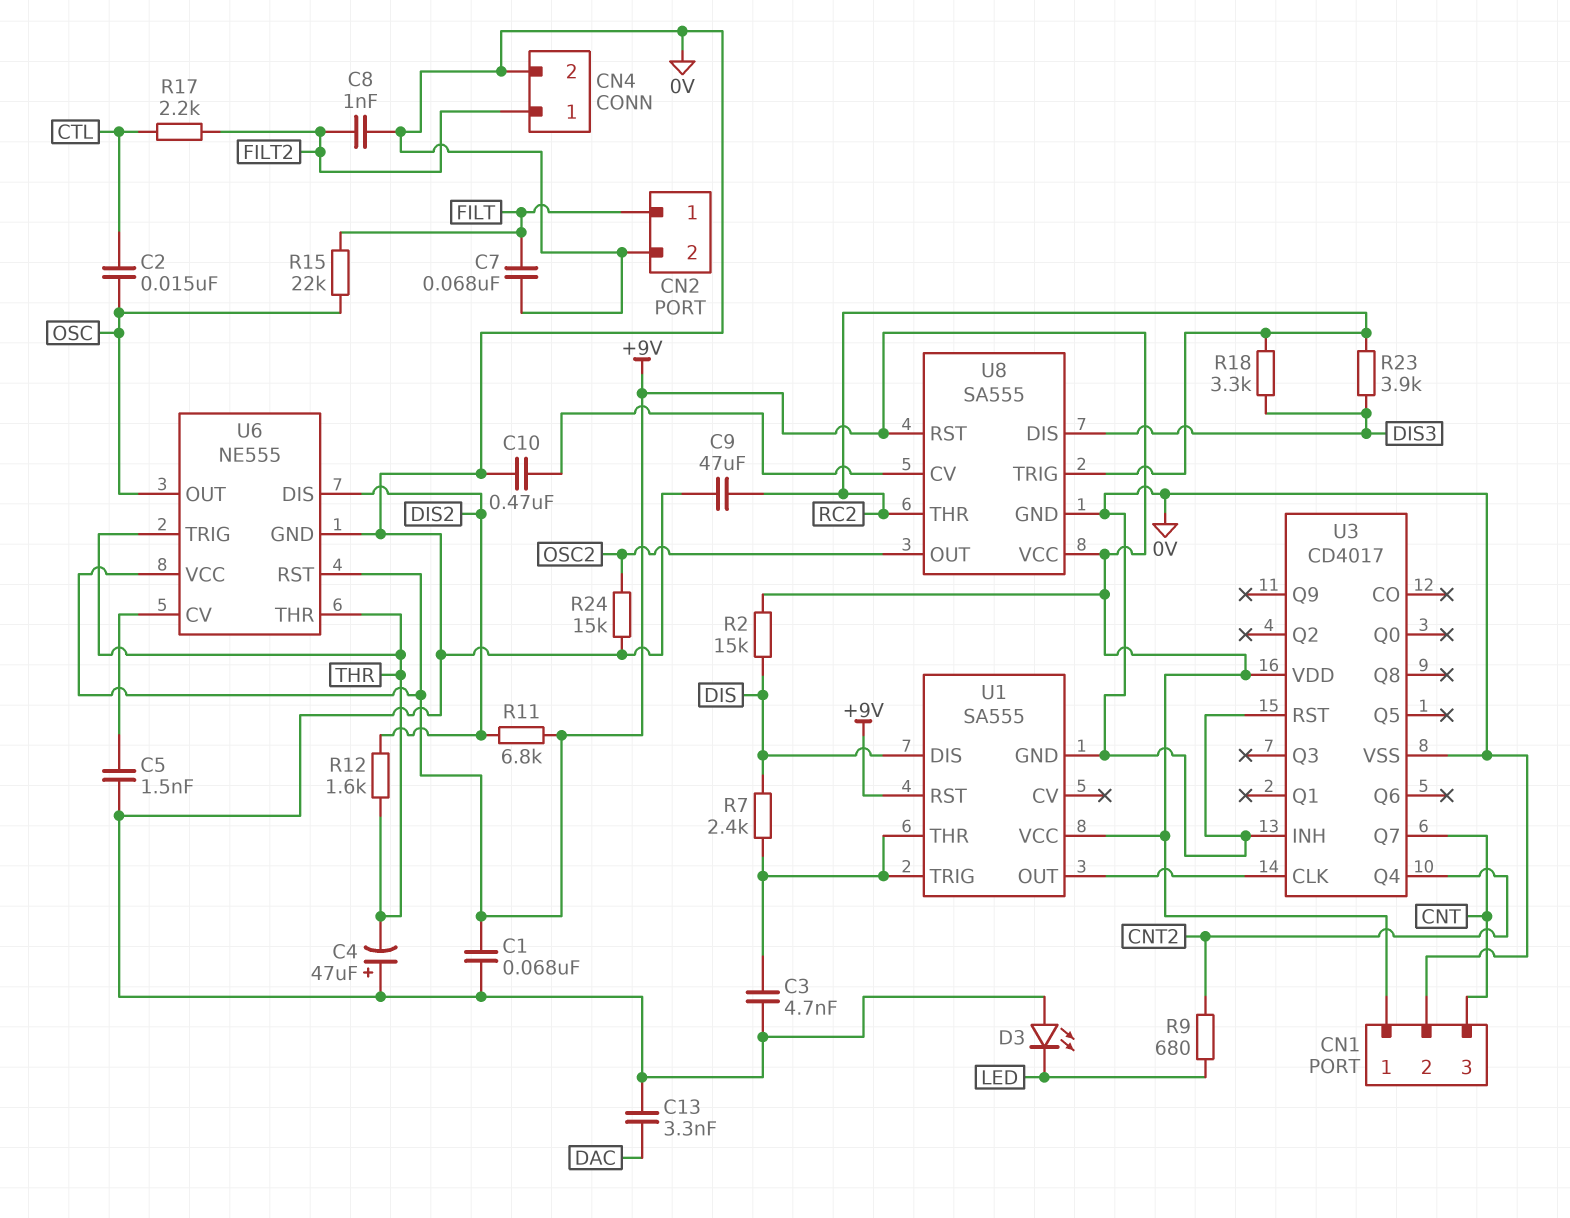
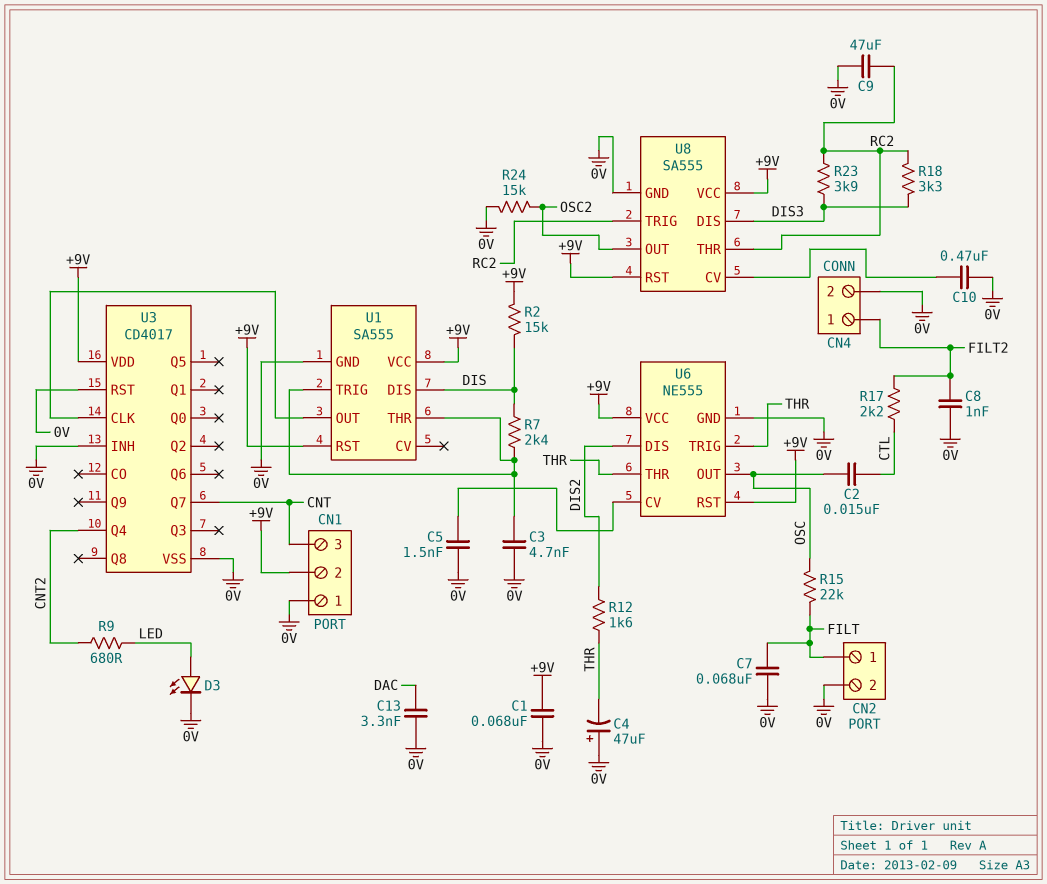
CN1 pin 1: +9V -> 0V
CN1 pin 2: 0V -> +9V
D3: LED (A 0V, K LED) -> LED (A LED, K 0V)
R11: 6.8k (+9V, DIS2) -> none

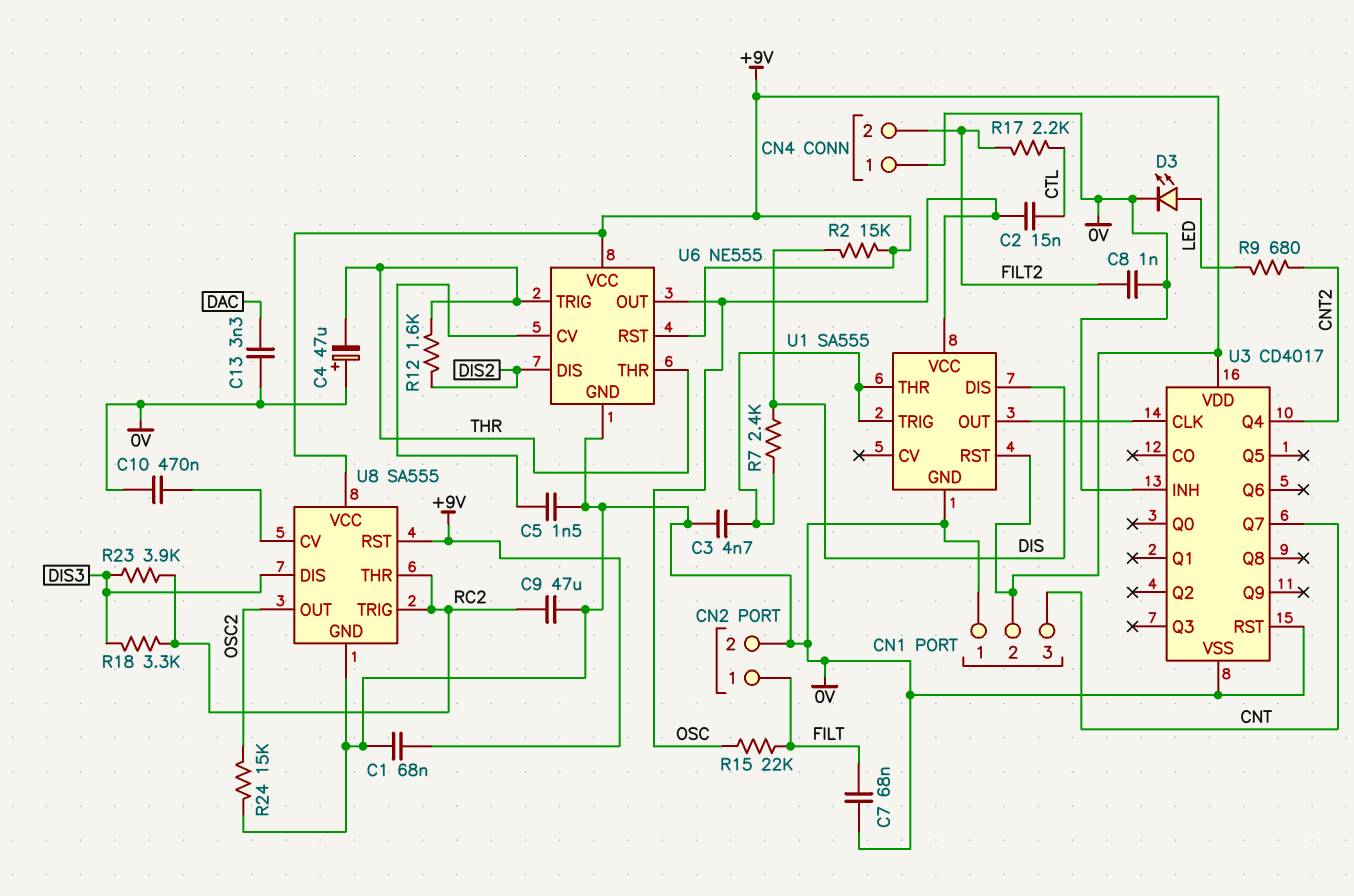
CN4 pin 1: FILT2 -> 0V
CN4 pin 2: 0V -> FILT2
U1 pin VCC: +9V -> OSC

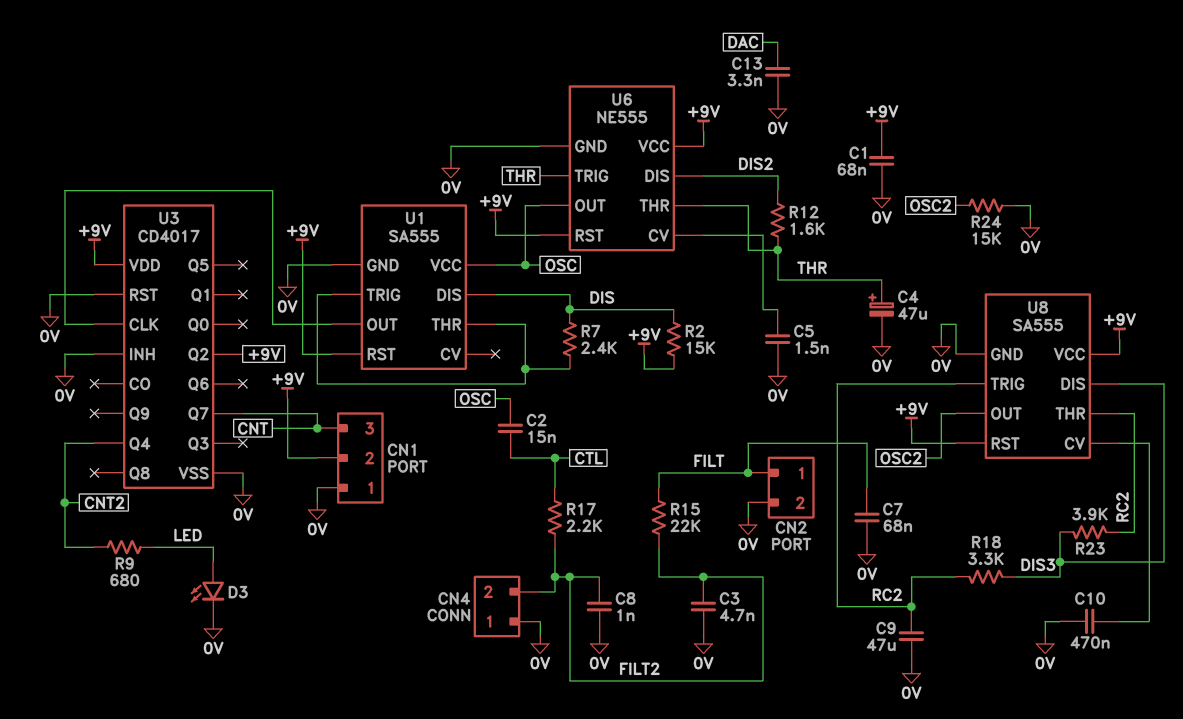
C3: 4.7nF (0V, U1/THR) -> 4.7nF (0V, FILT2)
C4: 47uF (plus 0V, minus THR) -> 47uF (plus THR, minus 0V)
R15: 22k (FILT, OSC) -> 22k (FILT, FILT2)
U3 pin Q2: none -> +9V

